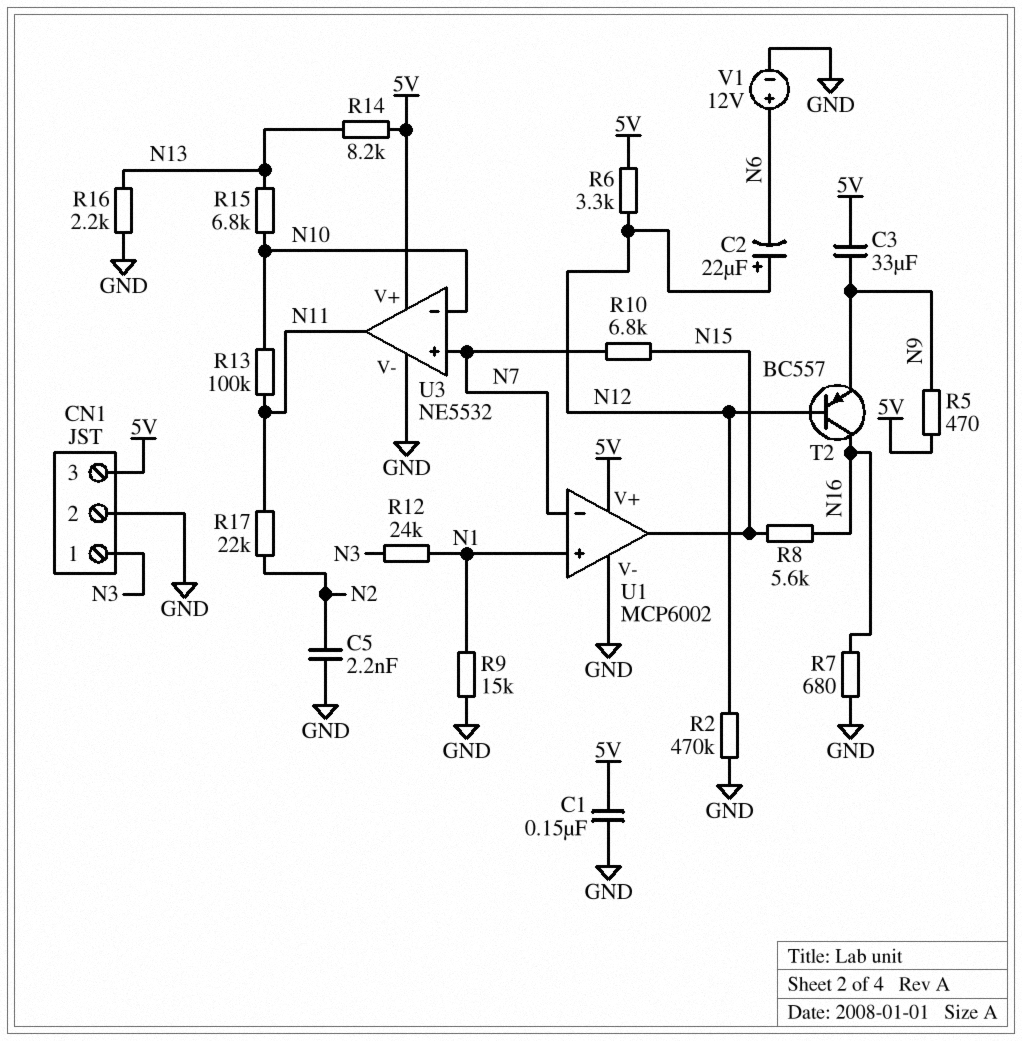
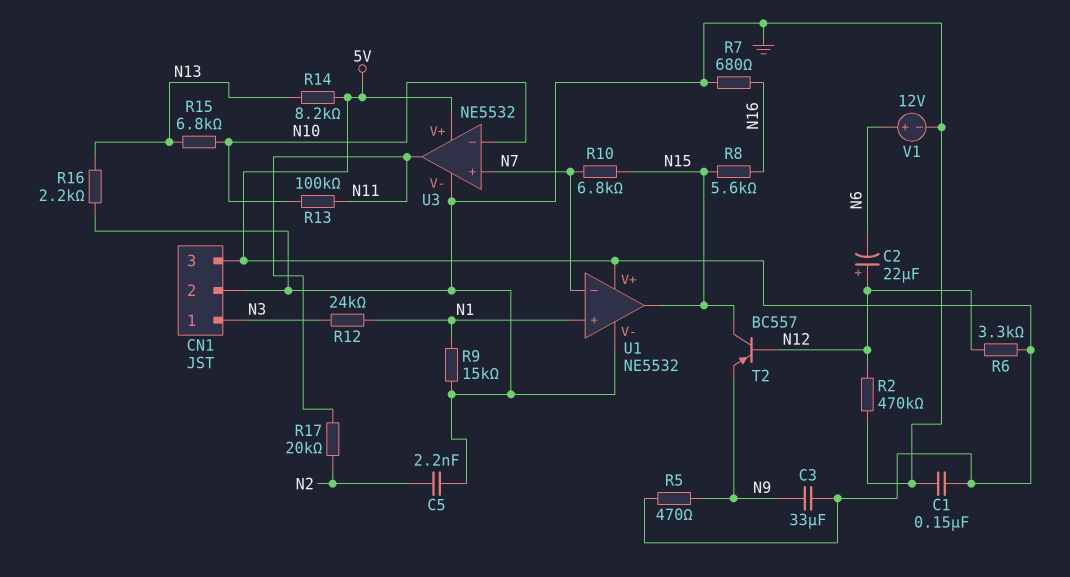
R17: 22k (N2, N11) -> 20k (N2, N11)
T2: PNP BC557 (B N12, C N16, E N9) -> PNP BC557 (B N12, C N15, E N9)
U1: MCP6002 -> NE5532

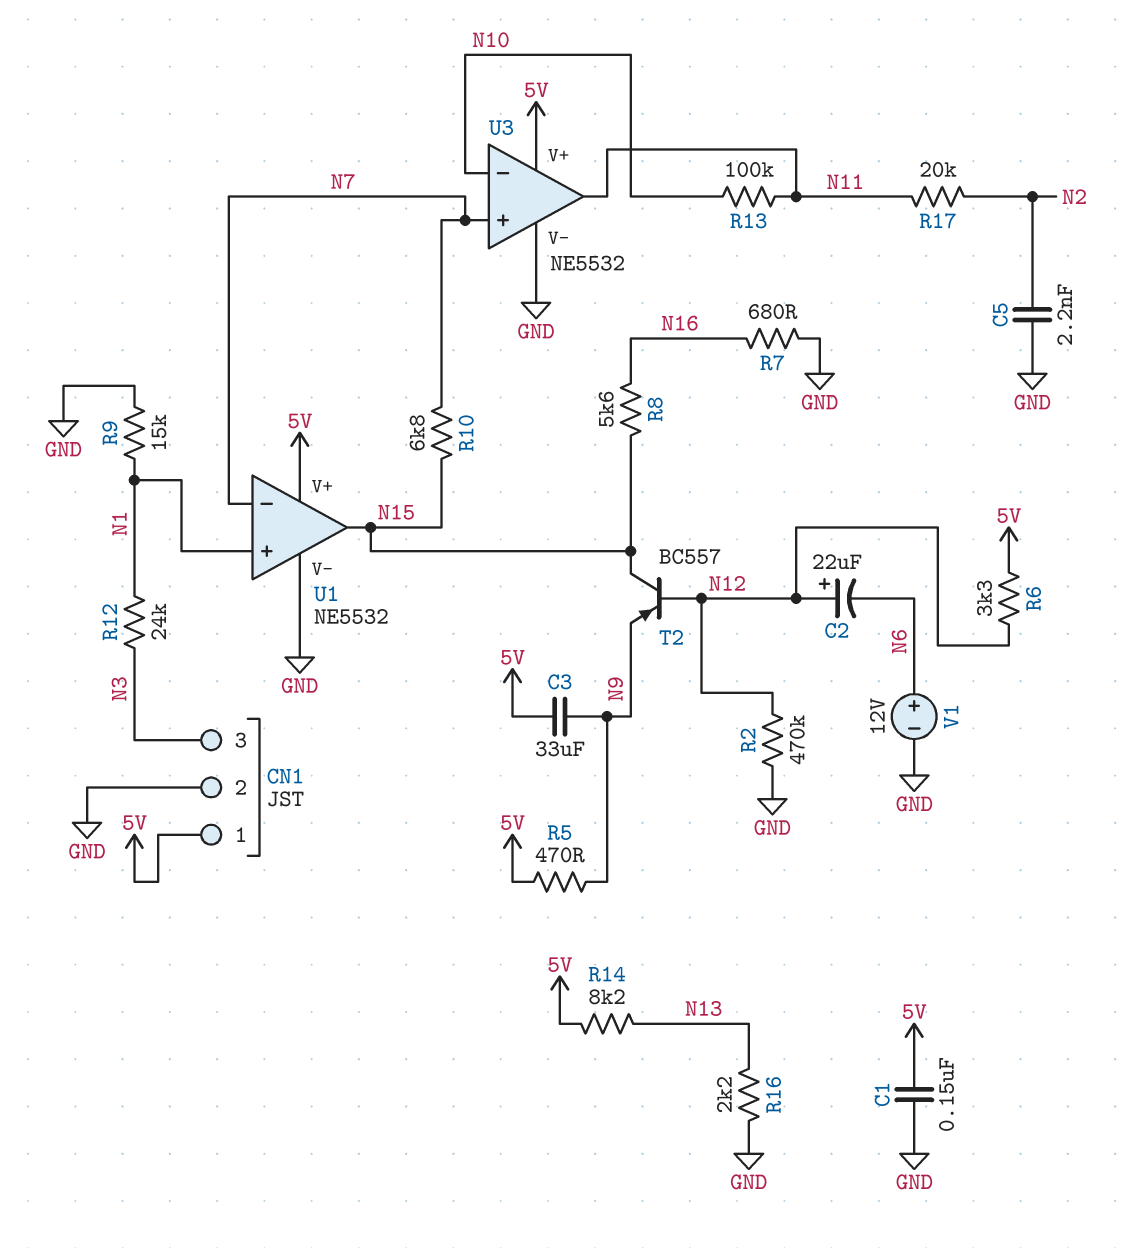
CN1 pin 1: N3 -> 5V
CN1 pin 3: 5V -> N3
R15: 6.8k (N10, N13) -> none

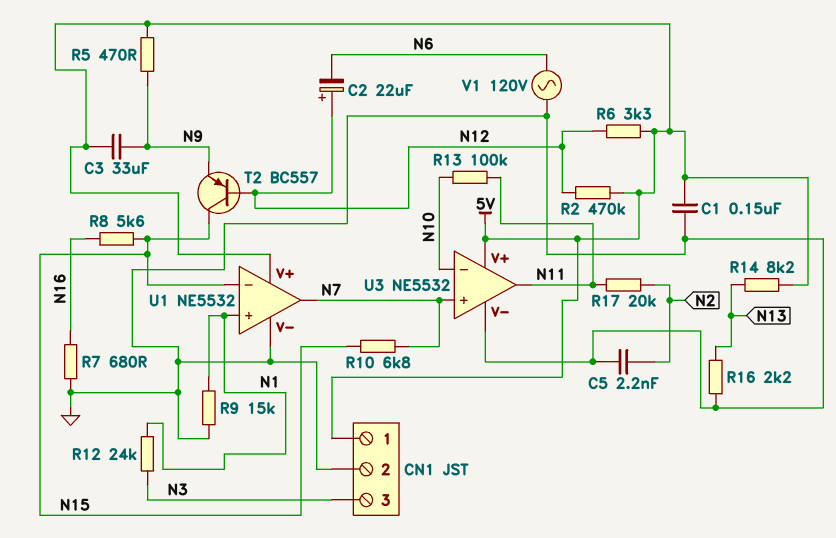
R2: 470k (GND, N12) -> 470k (5V, N12)
U1 pin in-: N7 -> N15
U1 pin out: N15 -> N7
V1: 12V (plus N6, minus GND) -> AC 120V (GND, N6)

